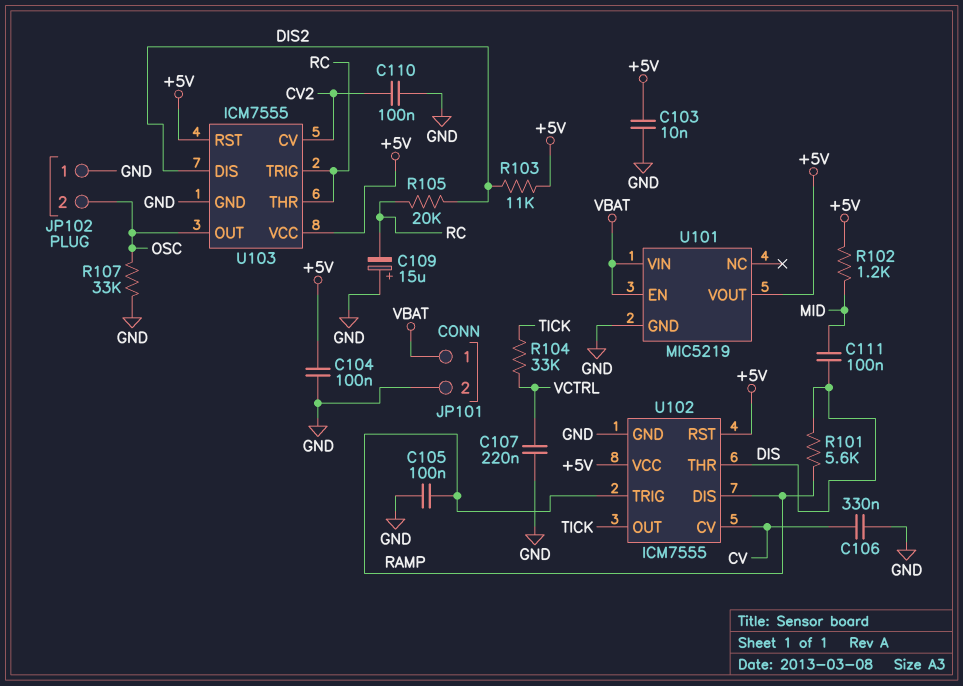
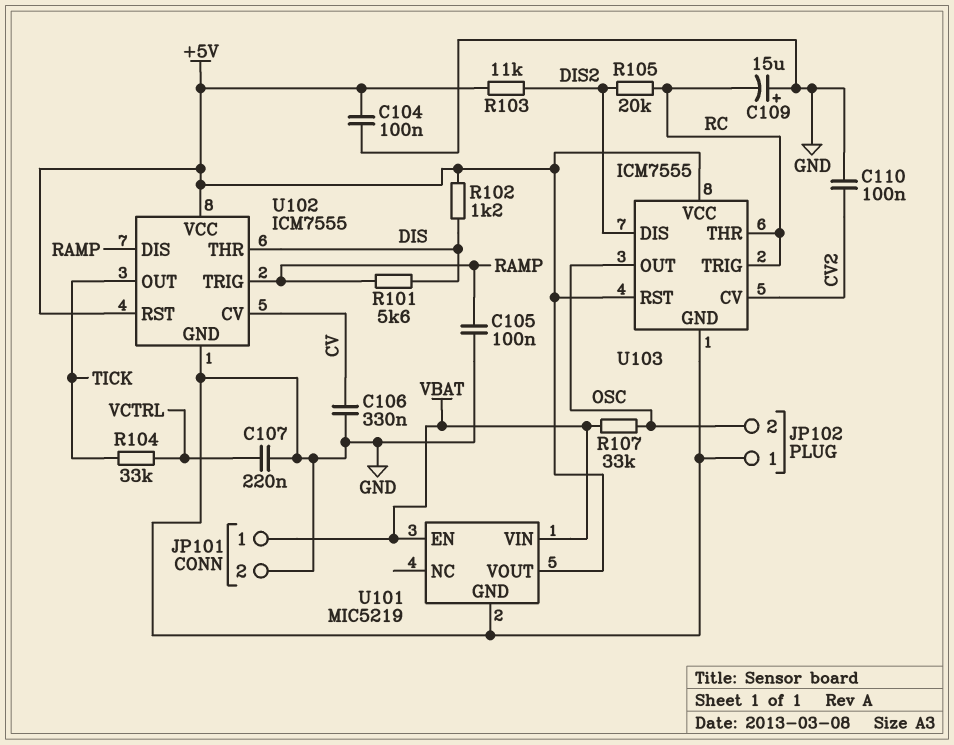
C103: 10nF (+5V, GND) -> none
C111: 100nF (DIS, MID) -> none
R102: 1.2k (+5V, MID) -> 1.2k (+5V, DIS)
R107: 33k (GND, OSC) -> 33k (OSC, VBAT)

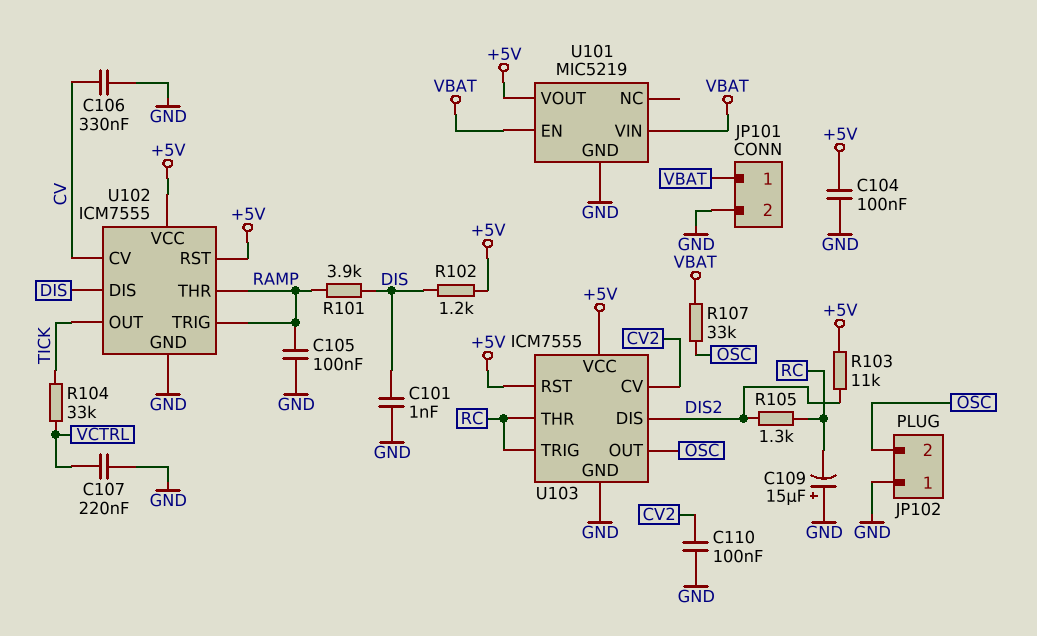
C101: none -> 1nF (DIS, GND)
R101: 5.6k (DIS, RAMP) -> 3.9k (DIS, RAMP)
R105: 20k (DIS2, RC) -> 1.3k (DIS2, RC)
U102 pin DIS: RAMP -> DIS
U102 pin THR: DIS -> RAMP

